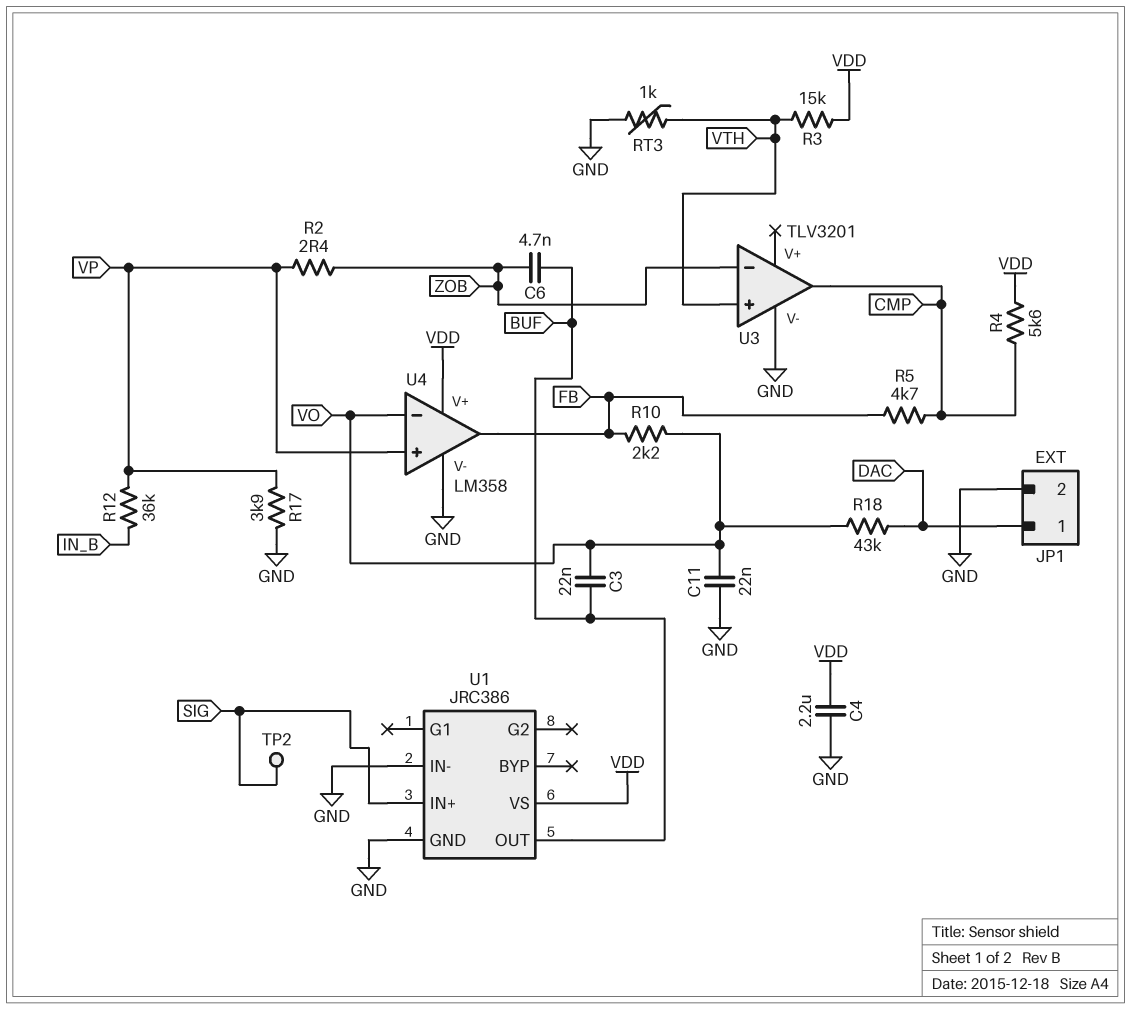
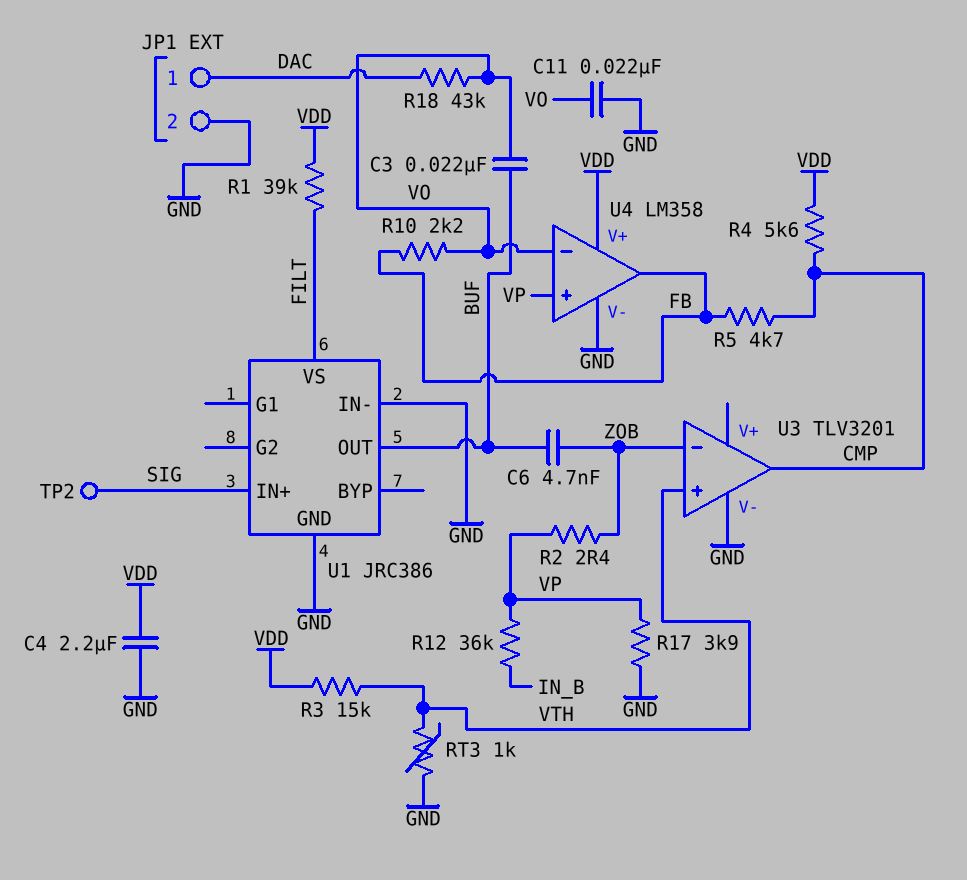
R1: none -> 39k (FILT, VDD)
U1 pin VS: VDD -> FILT

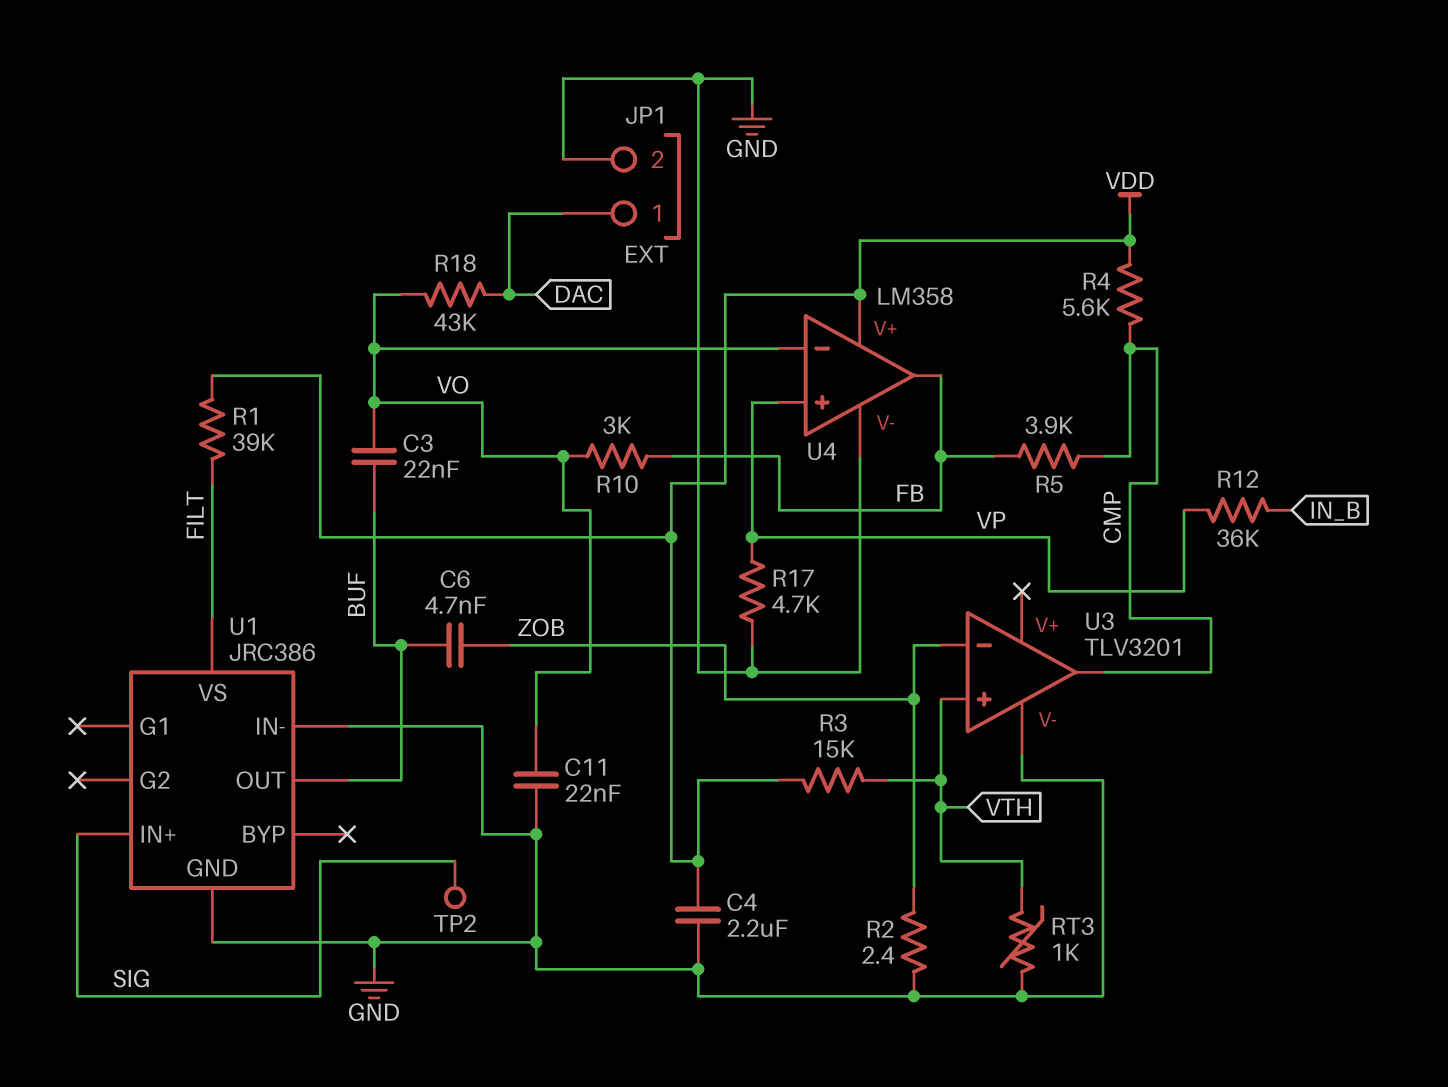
R2: 2.4 (VP, ZOB) -> 2.4 (GND, ZOB)
R5: 4.7k (CMP, FB) -> 3.9k (CMP, FB)
R10: 2.2k (FB, VO) -> 3k (FB, VO)
R17: 3.9k (GND, VP) -> 4.7k (GND, VP)

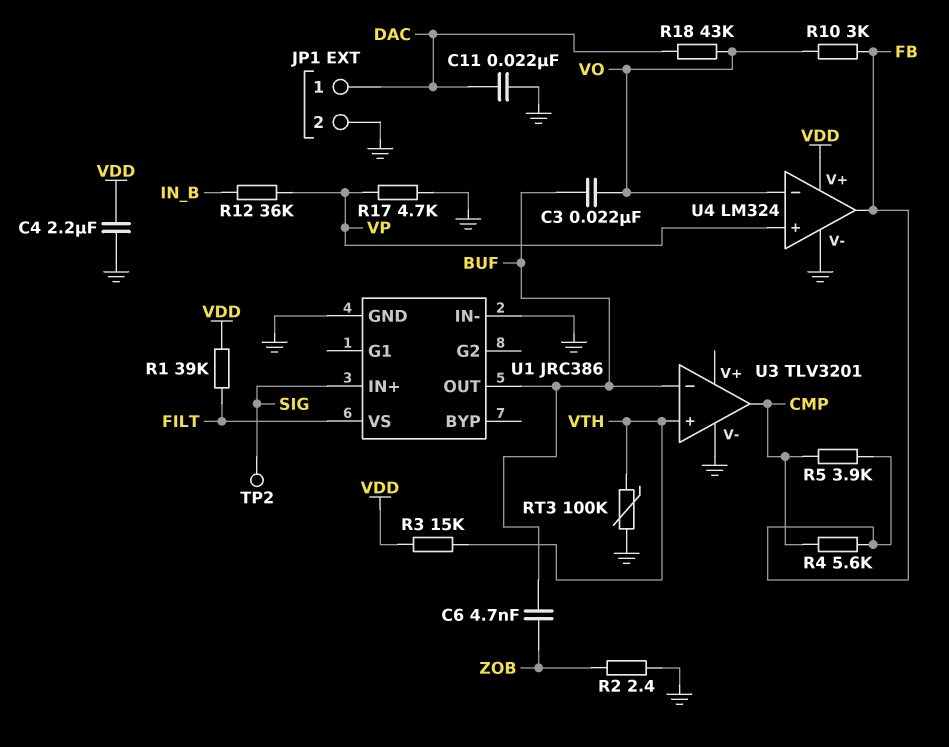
C11: 22nF (GND, VO) -> 22nF (DAC, GND)
R4: 5.6k (CMP, VDD) -> 5.6k (CMP, FB)
RT3: 1k (GND, VTH) -> 100k (GND, VTH)
U3 pin in-: ZOB -> BUF
U4: LM358 -> LM324

